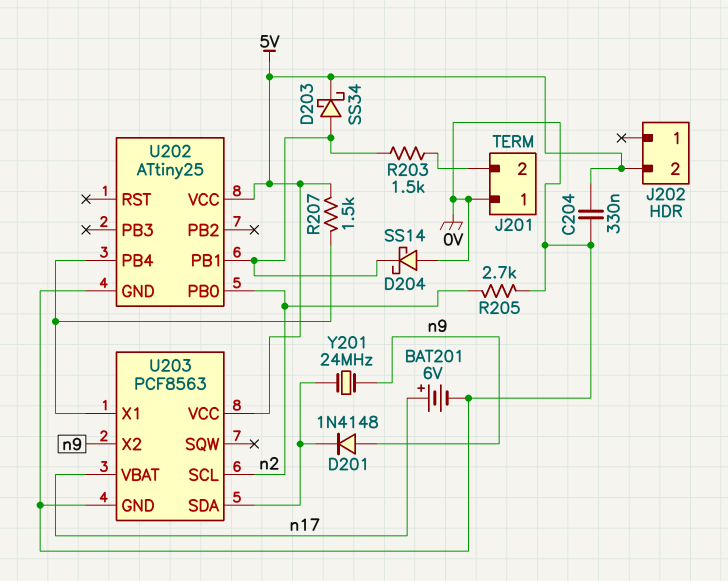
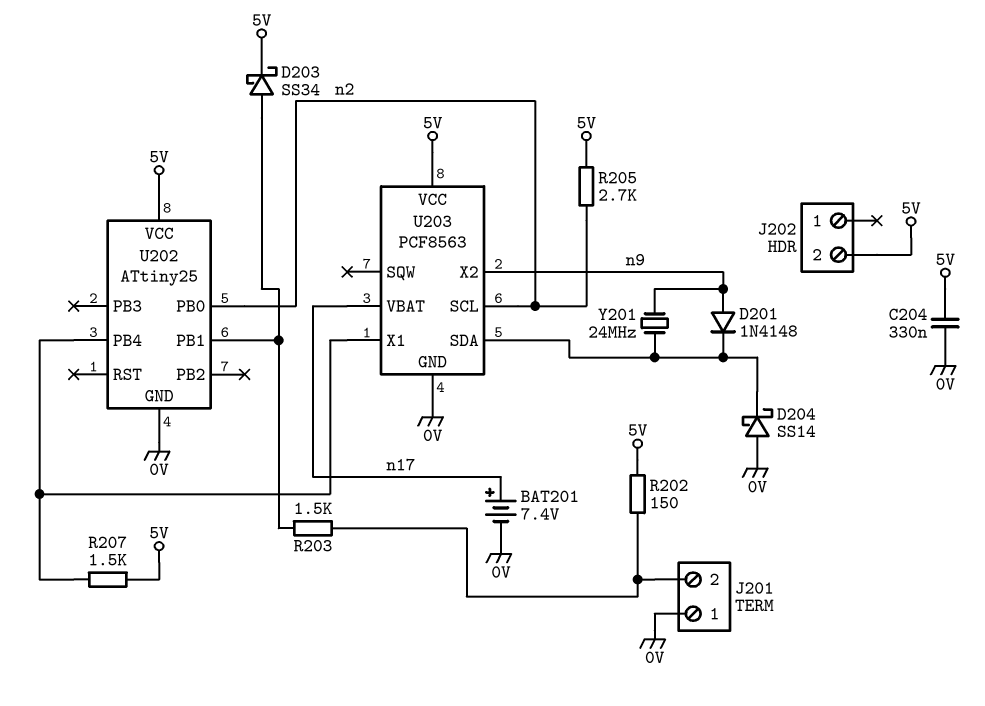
BAT201: 6V (plus n17, minus 0V) -> 7.4V (plus n17, minus 0V)
D204: schottky SS14 (A 0V, K U202/PB1) -> schottky SS14 (A 0V, K U203/SDA)
R202: none -> 150 (5V, J201/2)
R205: 2.7k (0V, n2) -> 2.7k (5V, n2)

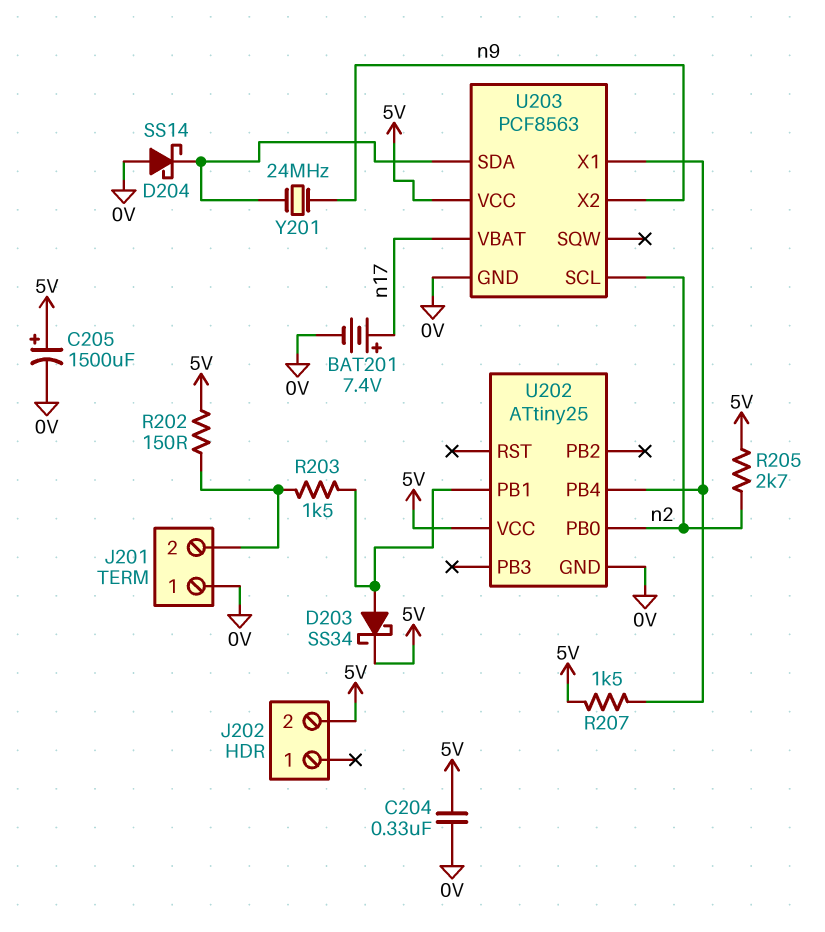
C205: none -> 1500uF (plus 5V, minus 0V)
D201: diode 1N4148 (A n9, K U203/SDA) -> none

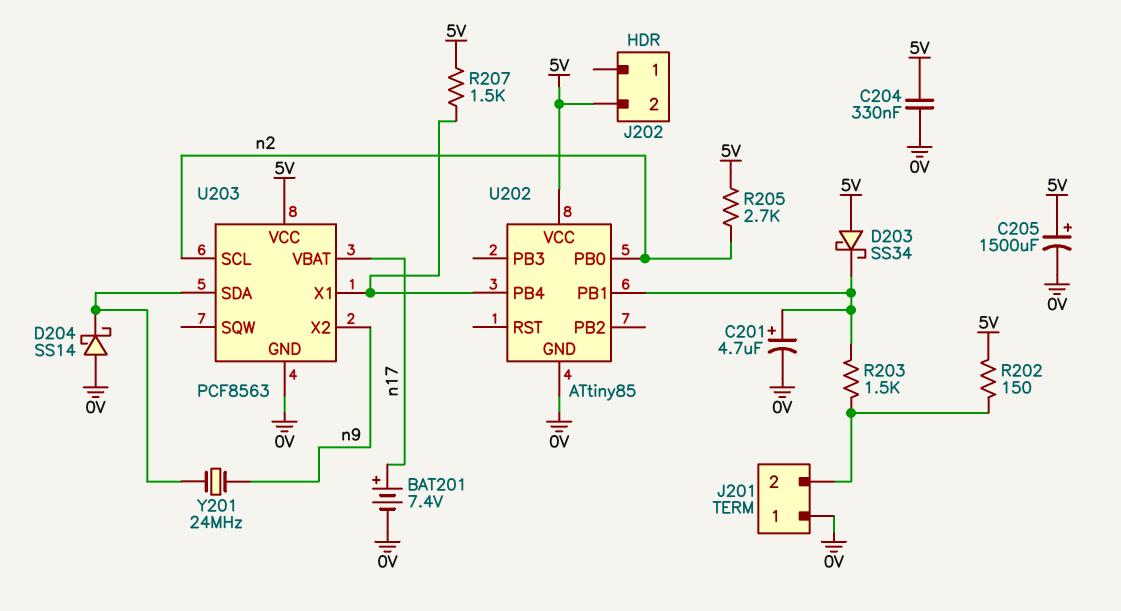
C201: none -> 4.7uF (plus U202/PB1, minus 0V)
D203: schottky SS34 (A U202/PB1, K 5V) -> schottky SS34 (A 5V, K U202/PB1)
U202: ATtiny25 -> ATtiny85

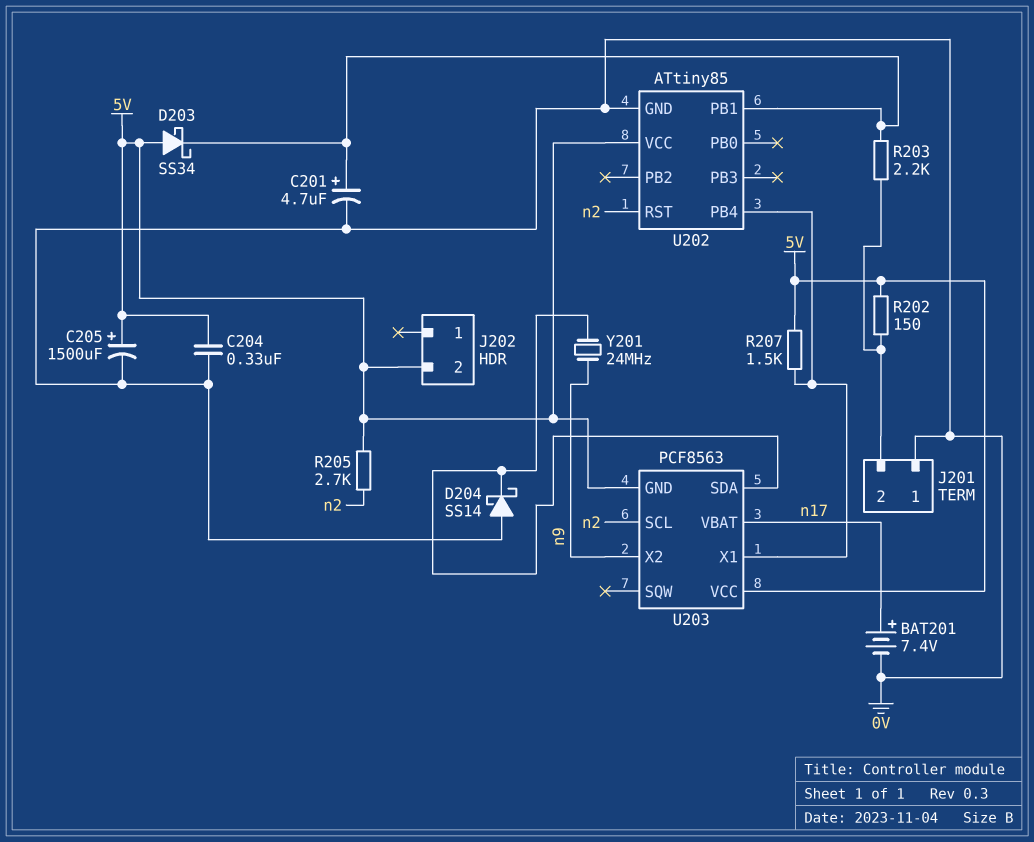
R203: 1.5k (J201/2, U202/PB1) -> 2.2k (J201/2, U202/PB1)
U202 pin PB0: n2 -> none
U202 pin RST: none -> n2
U203 pin GND: 0V -> 5V

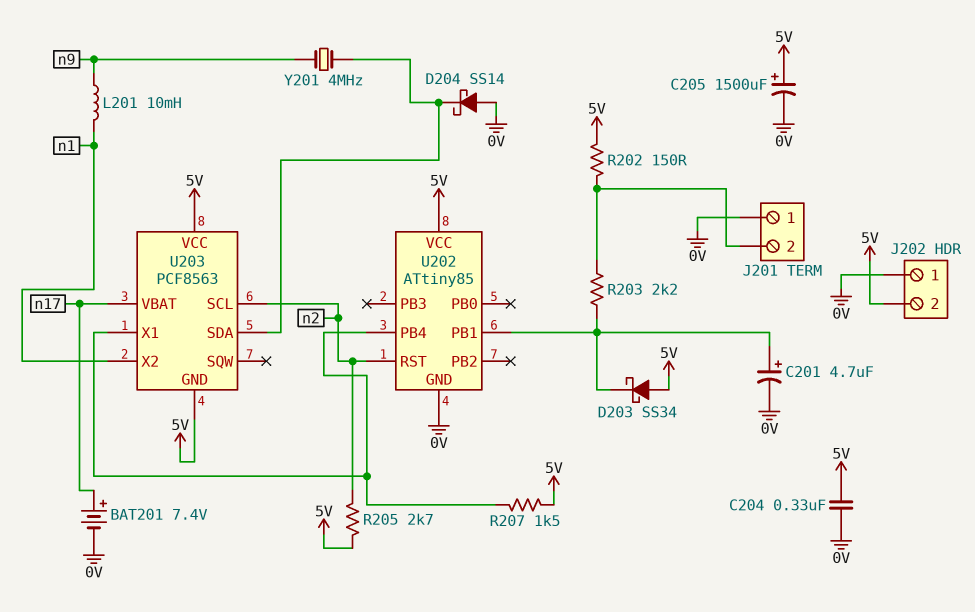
J202 pin 1: none -> 0V
L201: none -> 10mH (n1, n9)
U203 pin X2: n9 -> n1
Y201: 24MHz (U203/SDA, n9) -> 4MHz (U203/SDA, n9)

